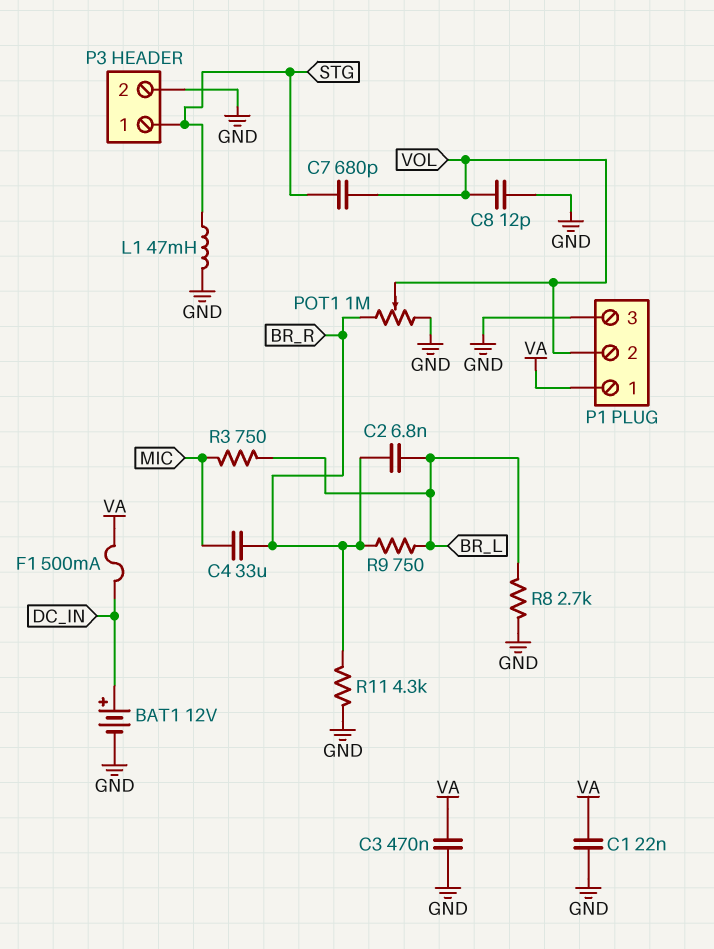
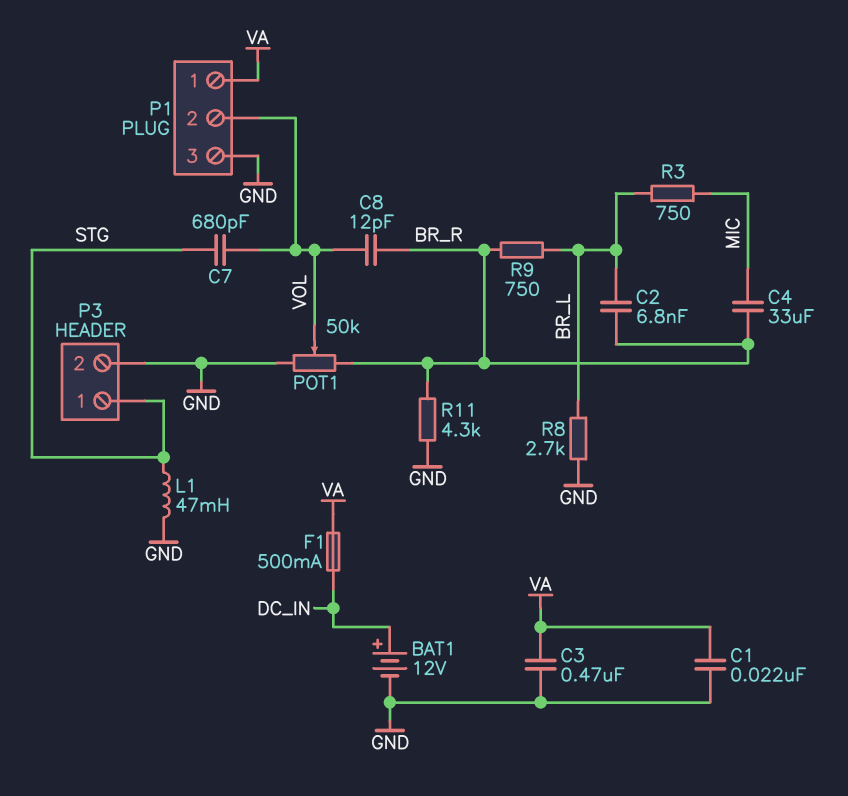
C8: 12pF (GND, VOL) -> 12pF (BR_R, VOL)
POT1: 1M (BR_R, GND, wiper VOL) -> 50k (BR_R, GND, wiper VOL)

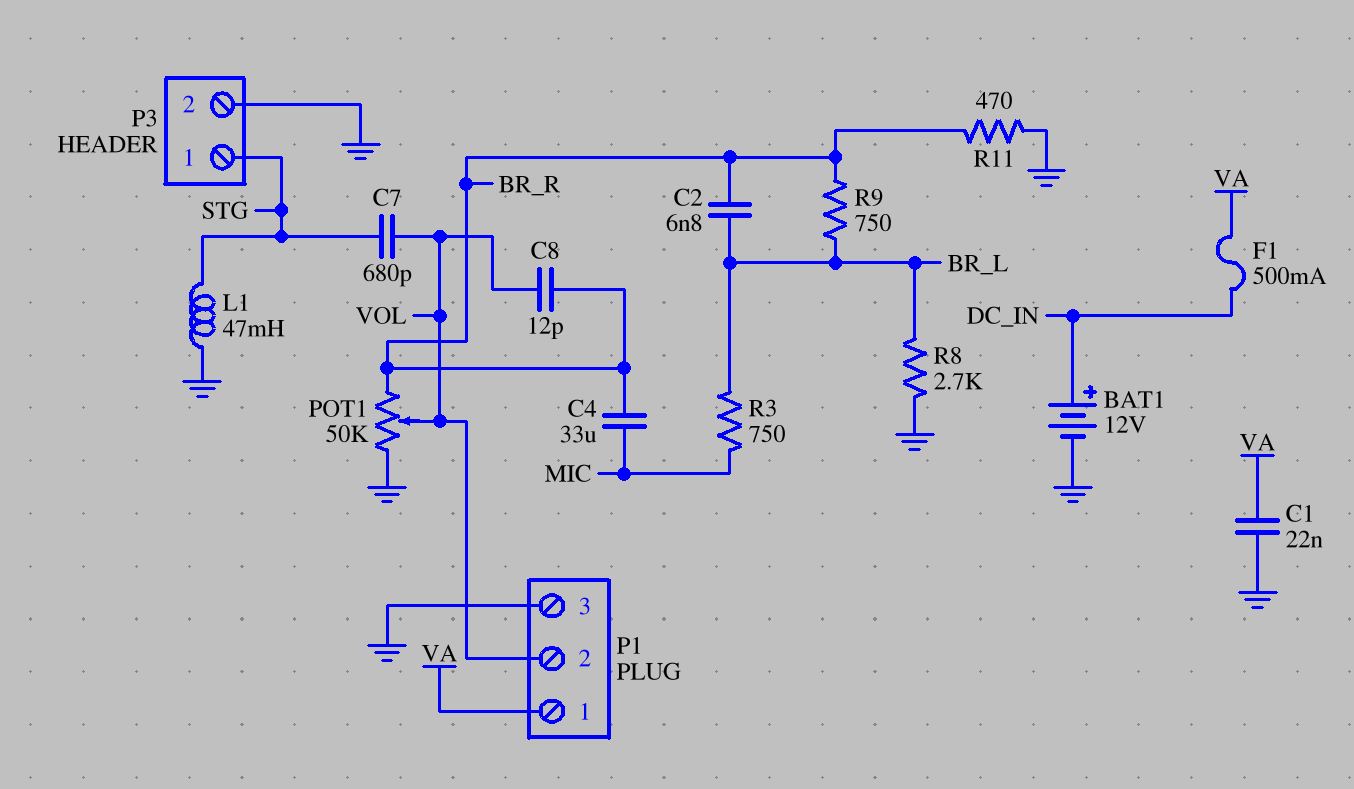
C3: 470nF (GND, VA) -> none
R11: 4.3k (BR_R, GND) -> 470 (BR_R, GND)

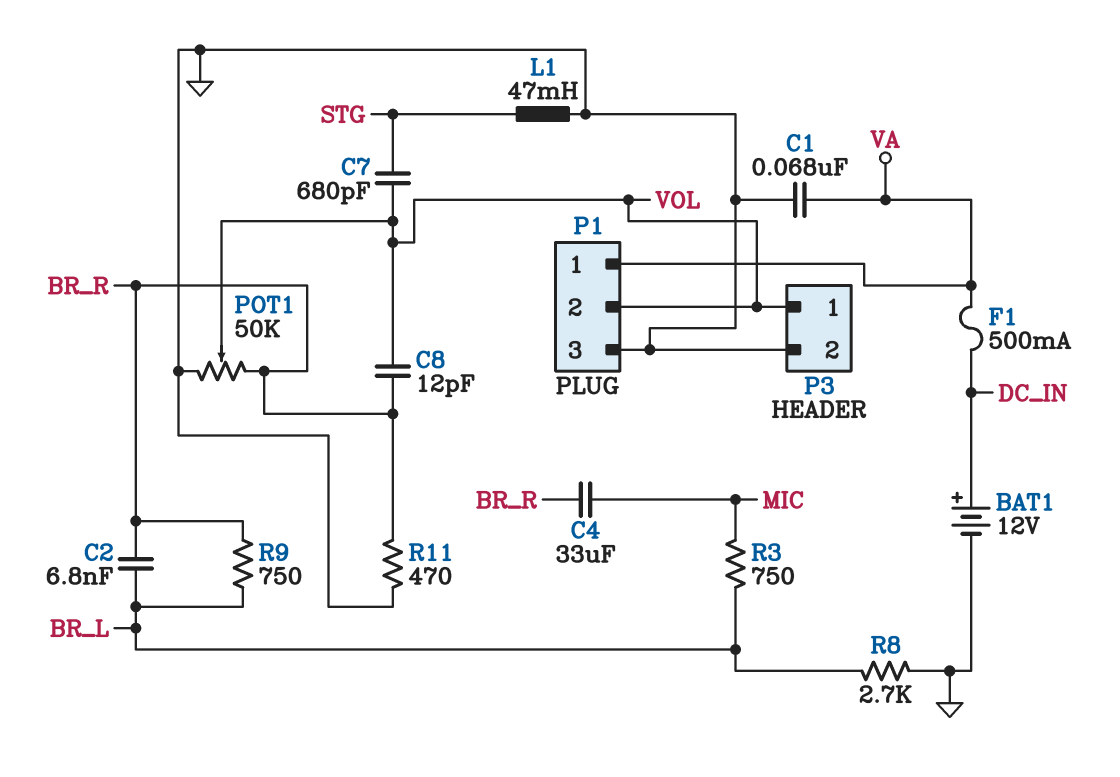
C1: 22nF (GND, VA) -> 68nF (GND, VA)
P3 pin 1: STG -> VOL

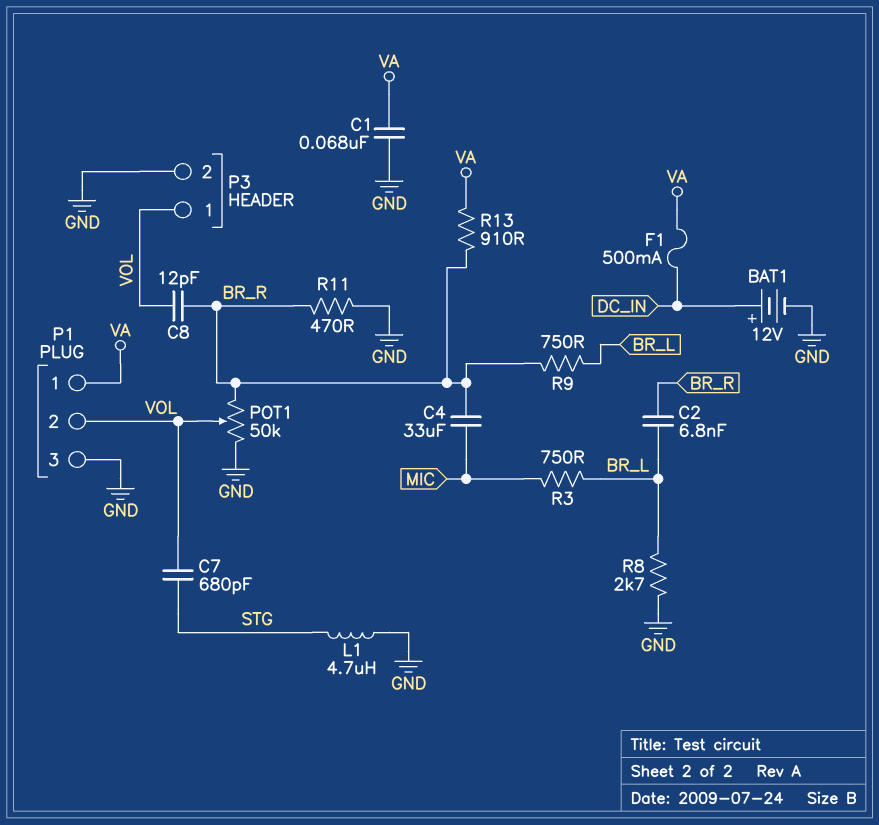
L1: 47mH (GND, STG) -> 4.7uH (GND, STG)
R13: none -> 910 (BR_R, VA)

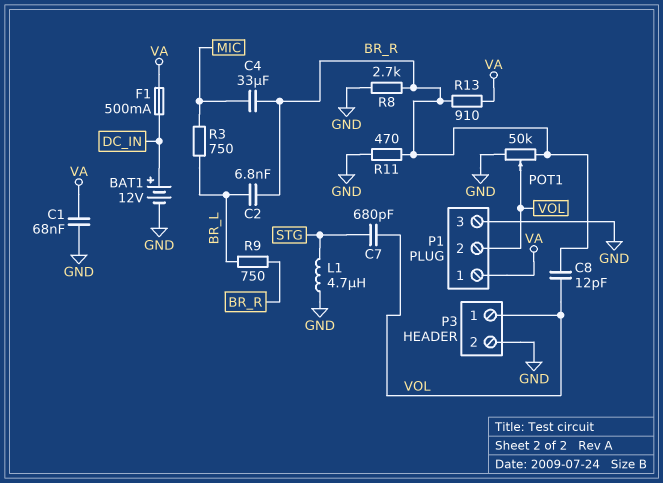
R8: 2.7k (BR_L, GND) -> 2.7k (BR_R, GND)

